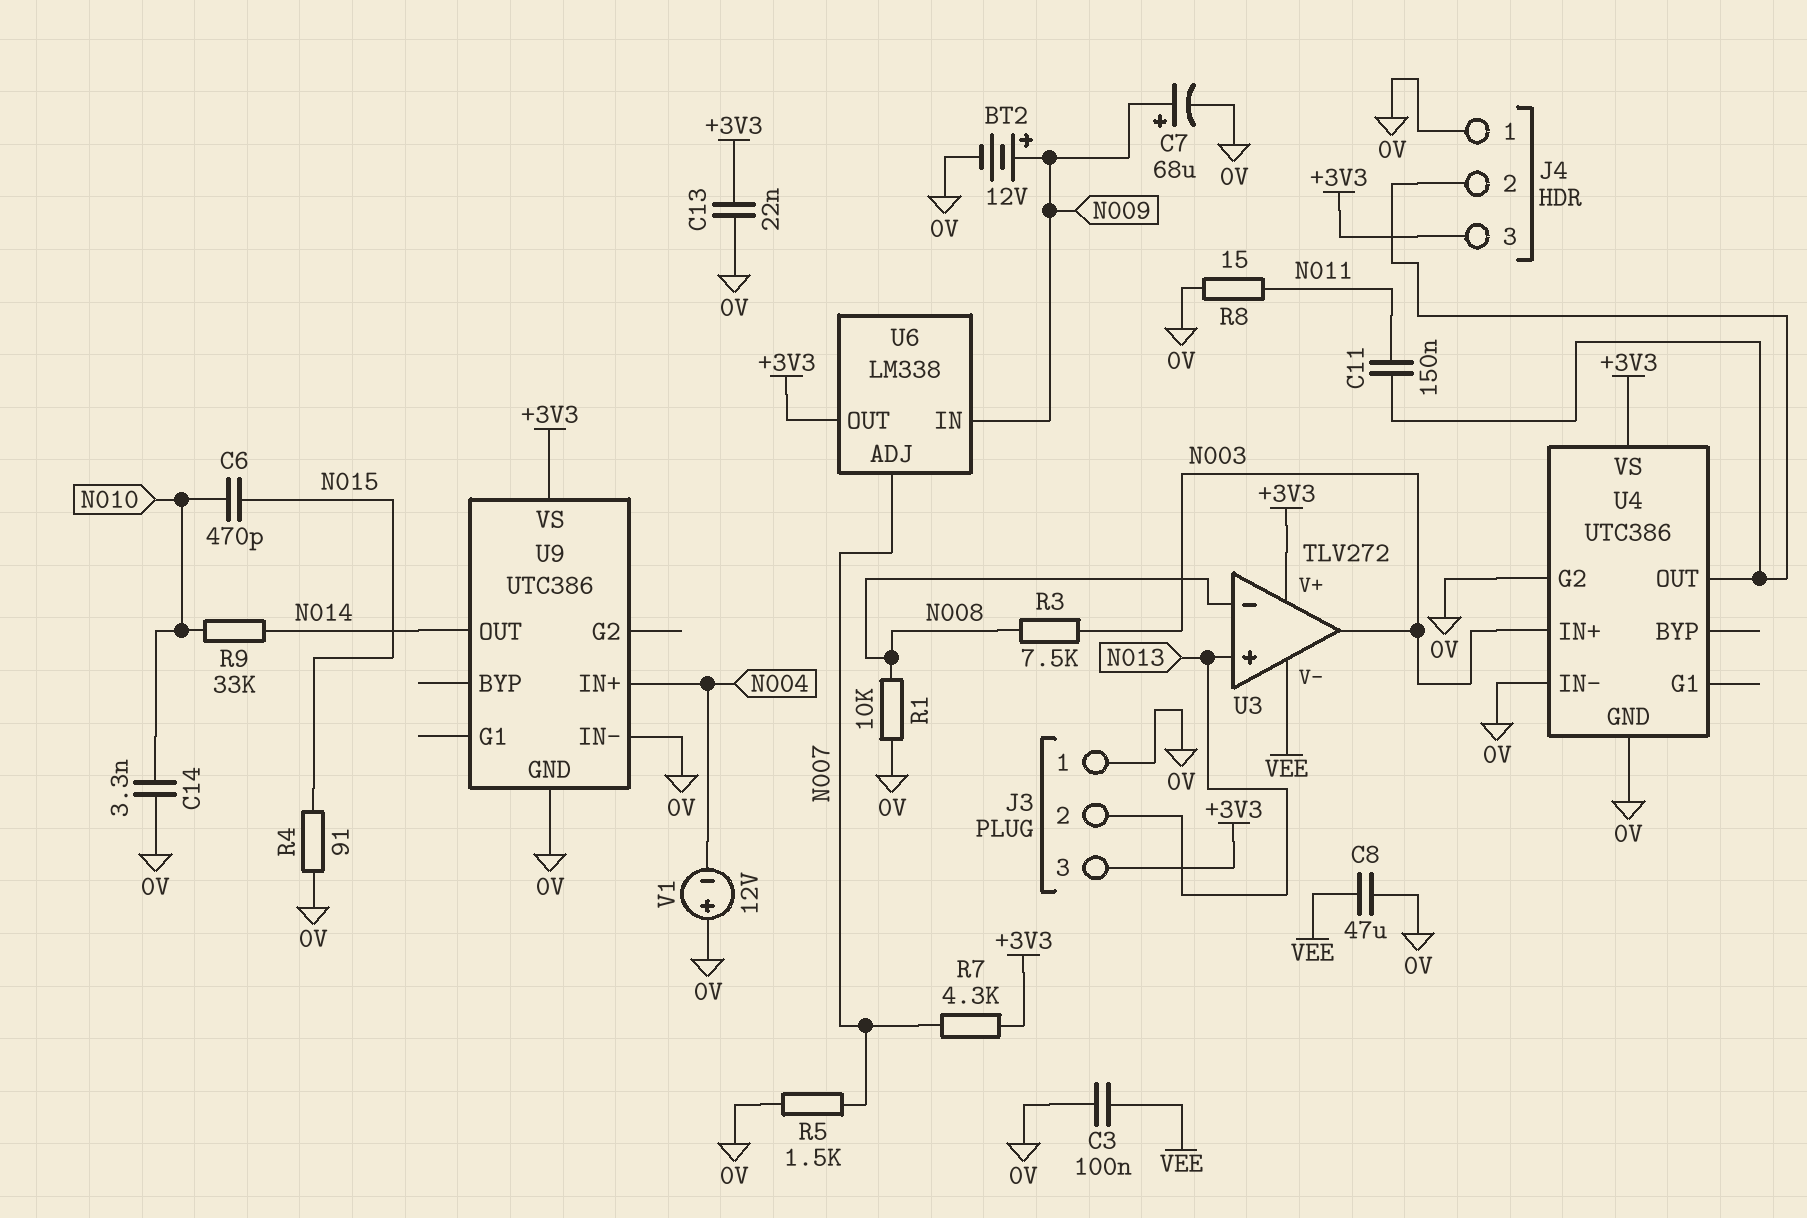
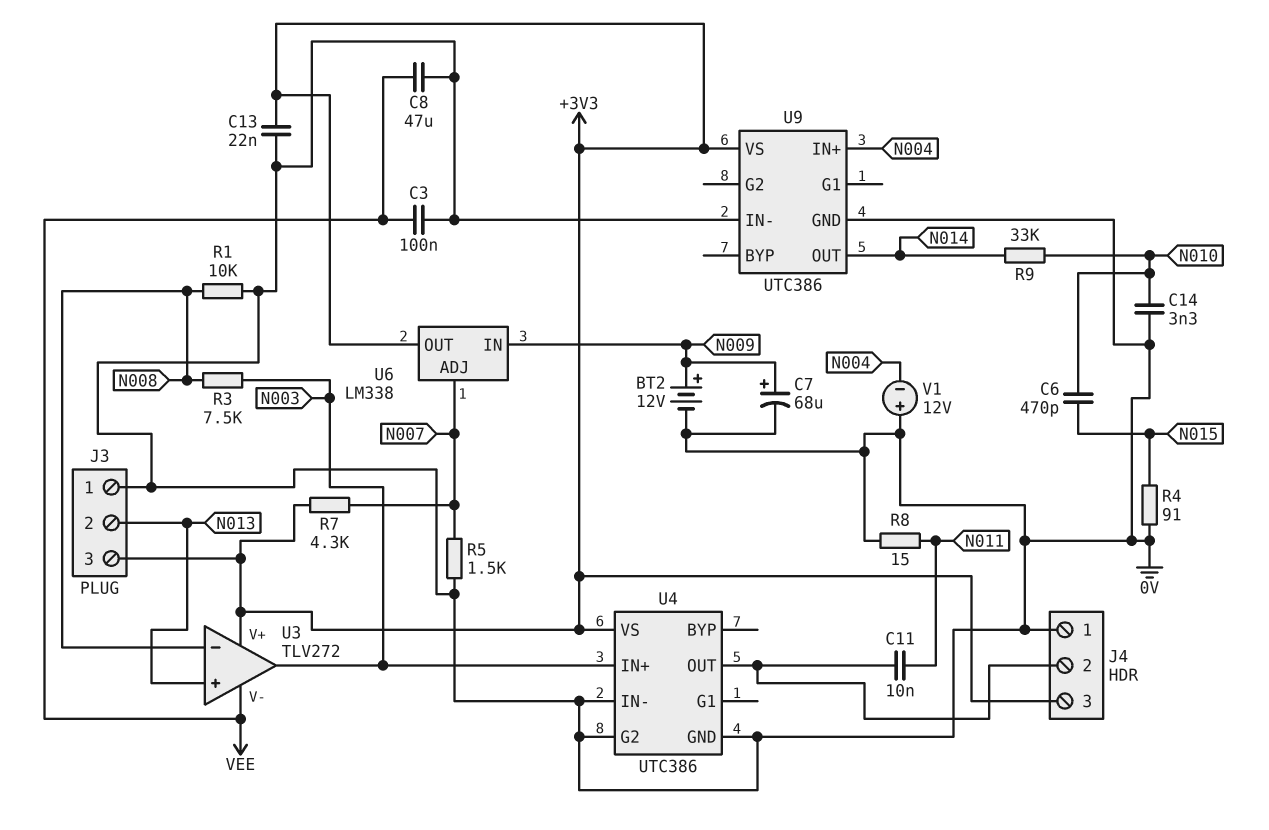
C11: 150nF (J4/2, N011) -> 10nF (J4/2, N011)

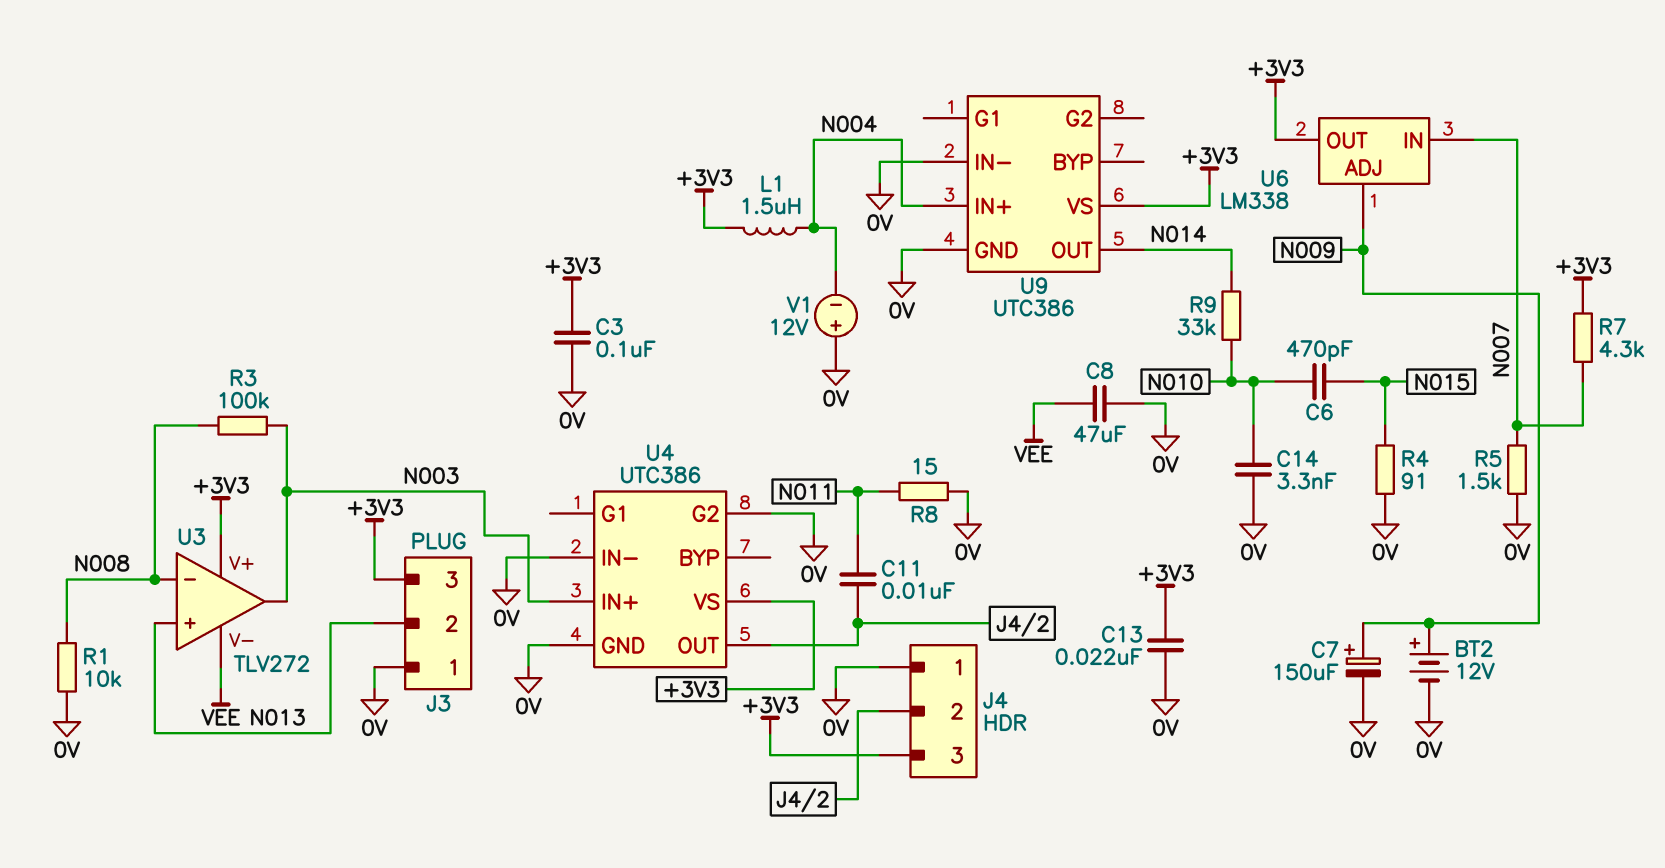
C3: 100nF (0V, VEE) -> 100nF (+3V3, 0V)
C7: 68uF (plus N009, minus 0V) -> 150uF (plus N009, minus 0V)
L1: none -> 1.5uH (+3V3, N004)
R3: 7.5k (N003, N008) -> 100k (N003, N008)
U6 pin ADJ: N007 -> N009
U6 pin IN: N009 -> N007

